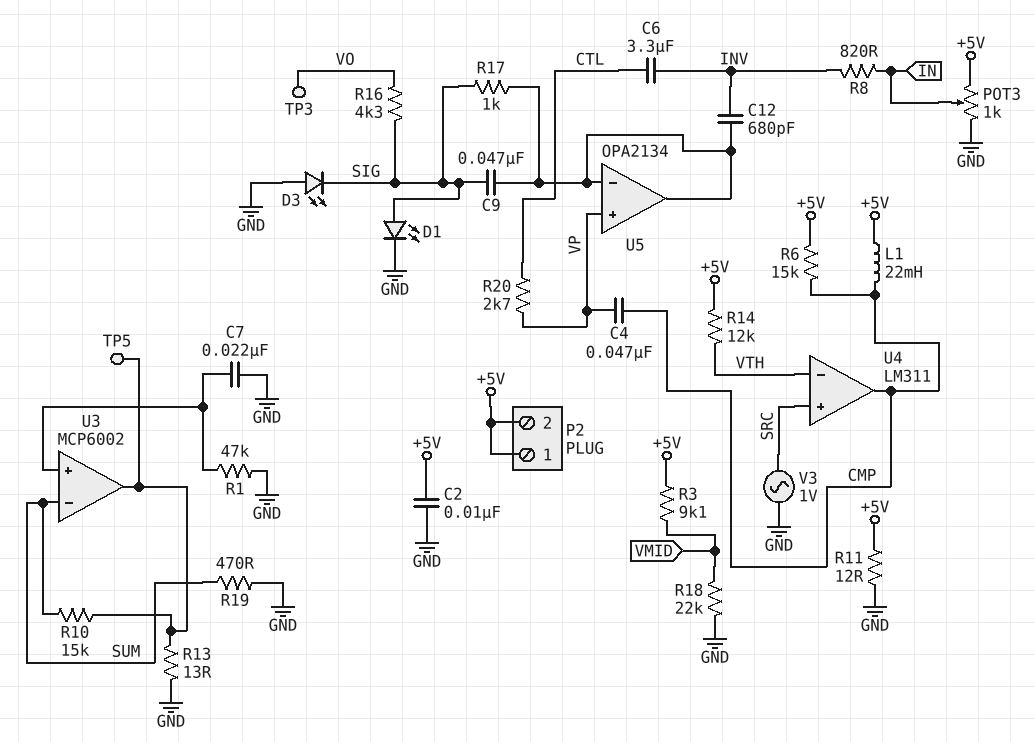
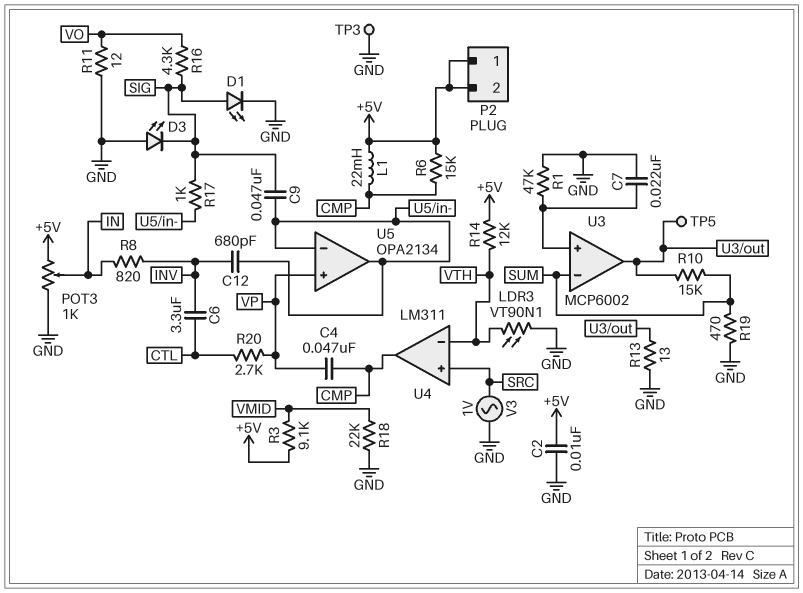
LDR3: none -> VT90N1 (GND, VTH)
R11: 12 (+5V, GND) -> 12 (GND, VO)
TP3: test point (VO) -> test point (GND)

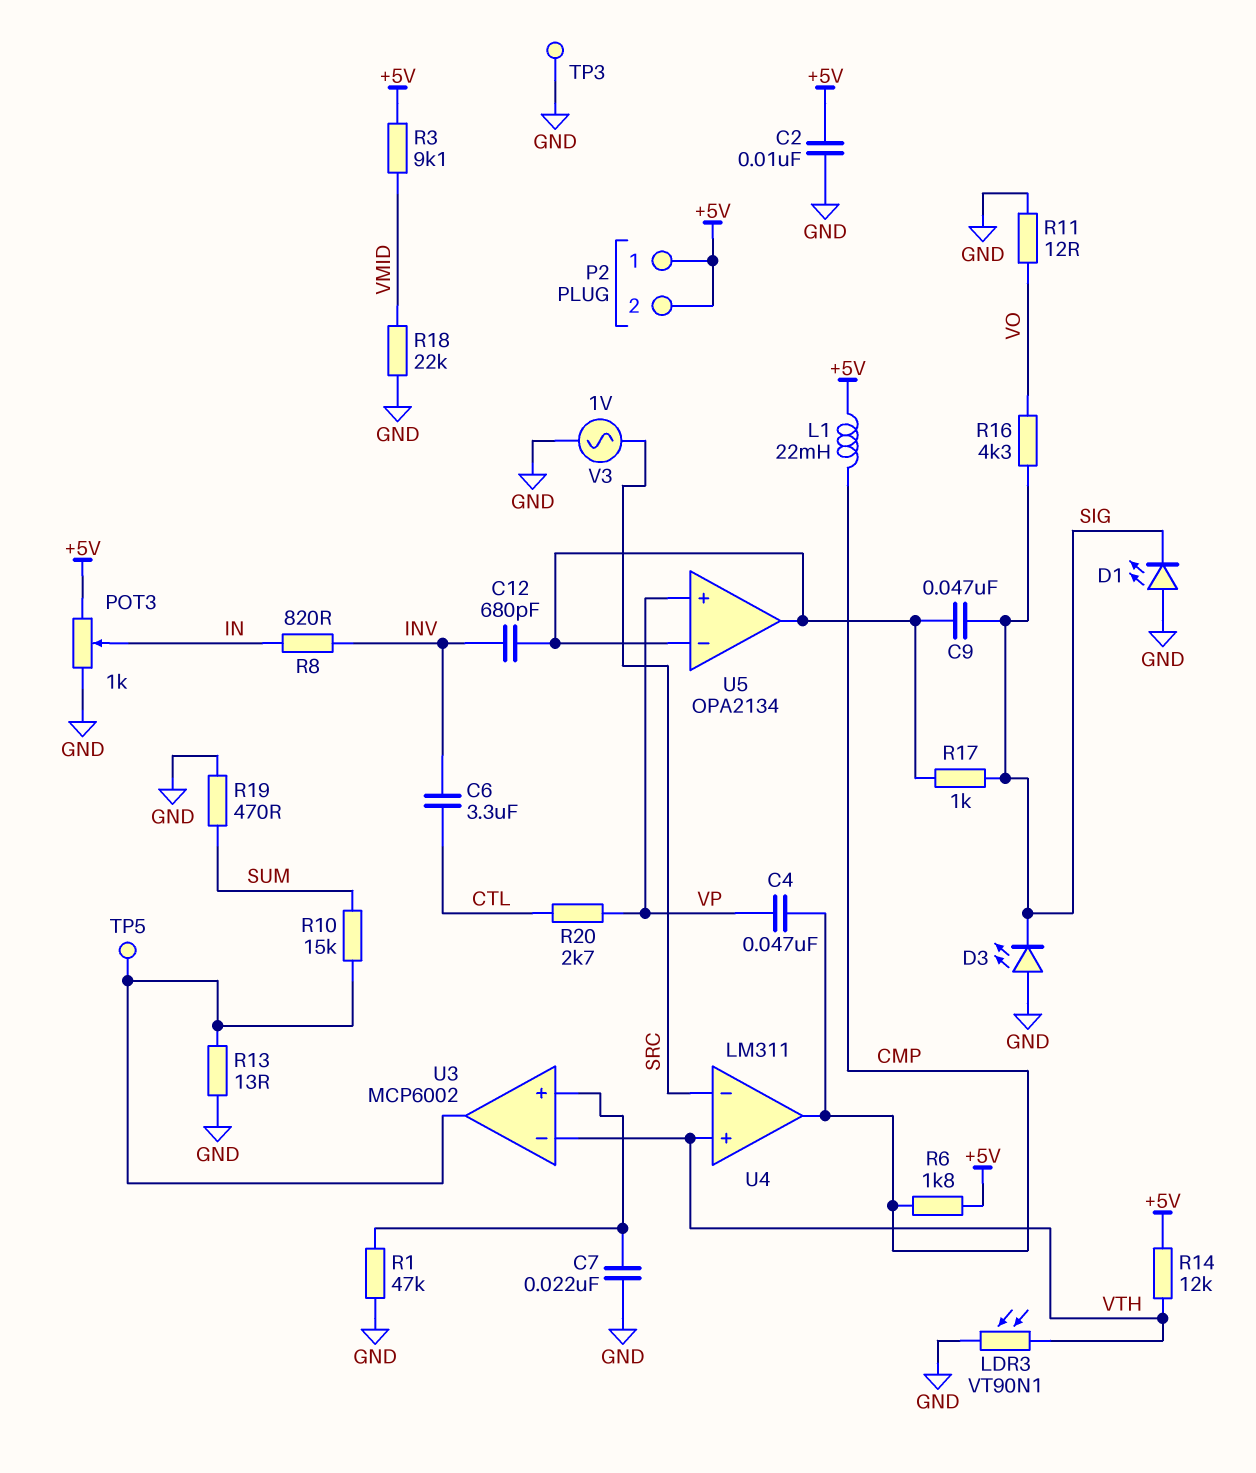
D1: LED (A SIG, K GND) -> LED (A GND, K SIG)
R6: 15k (+5V, CMP) -> 1.8k (+5V, CMP)
U3 pin in-: SUM -> VTH
U4 pin in+: SRC -> VTH
U4 pin in-: VTH -> SRC

